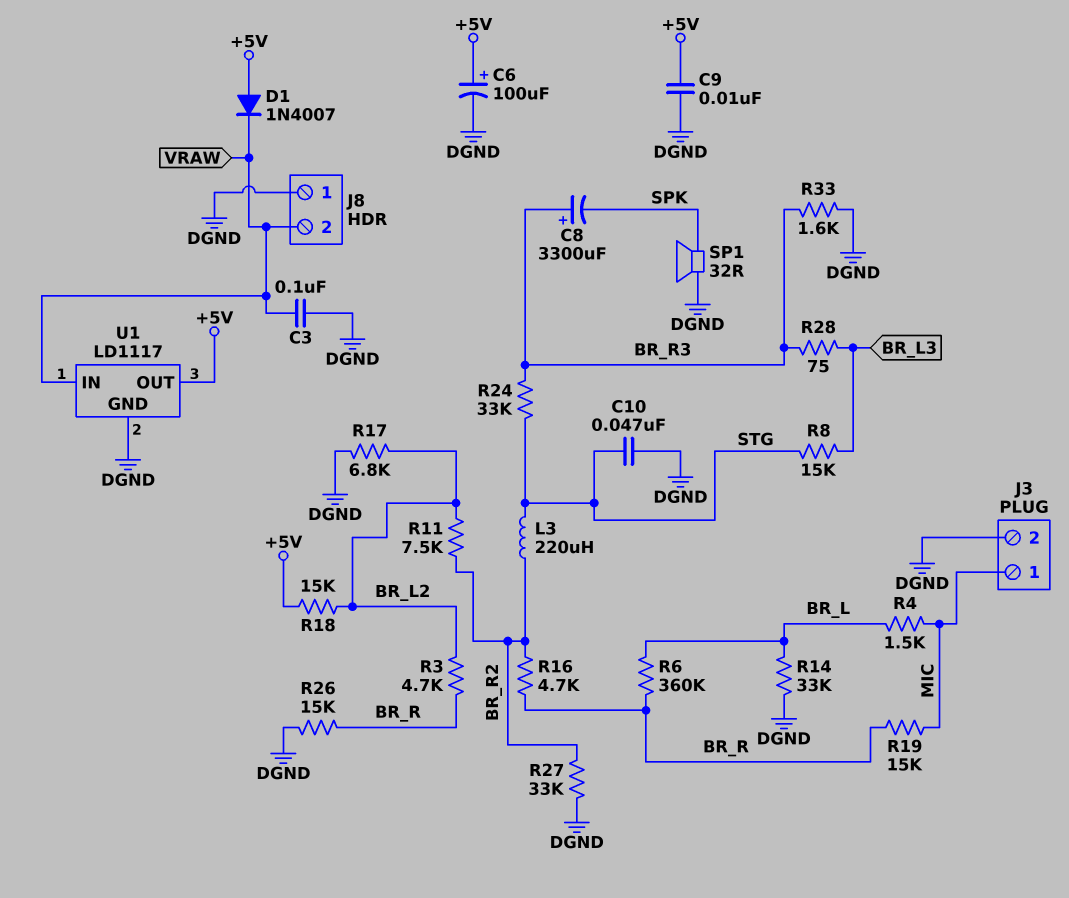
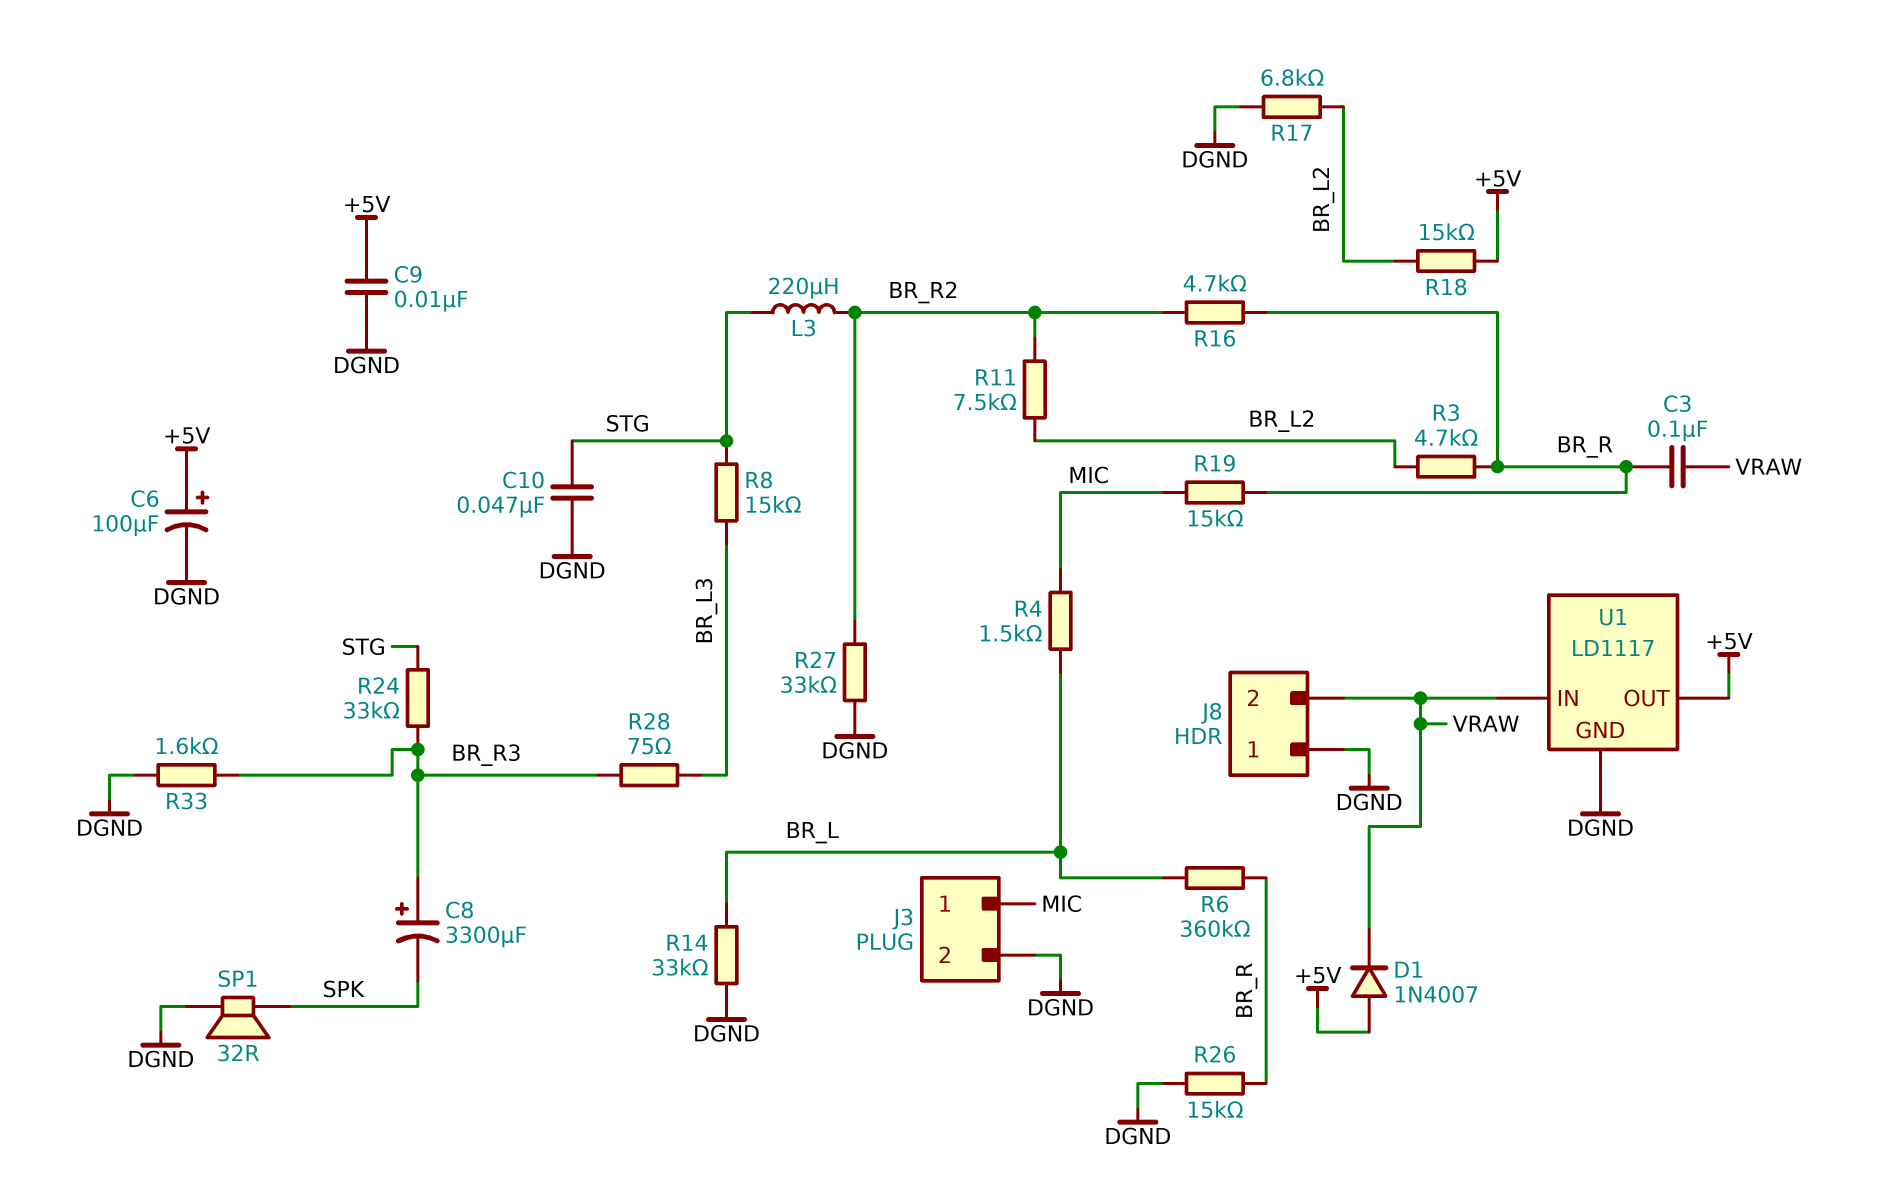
C3: 100nF (DGND, VRAW) -> 100nF (BR_R, VRAW)

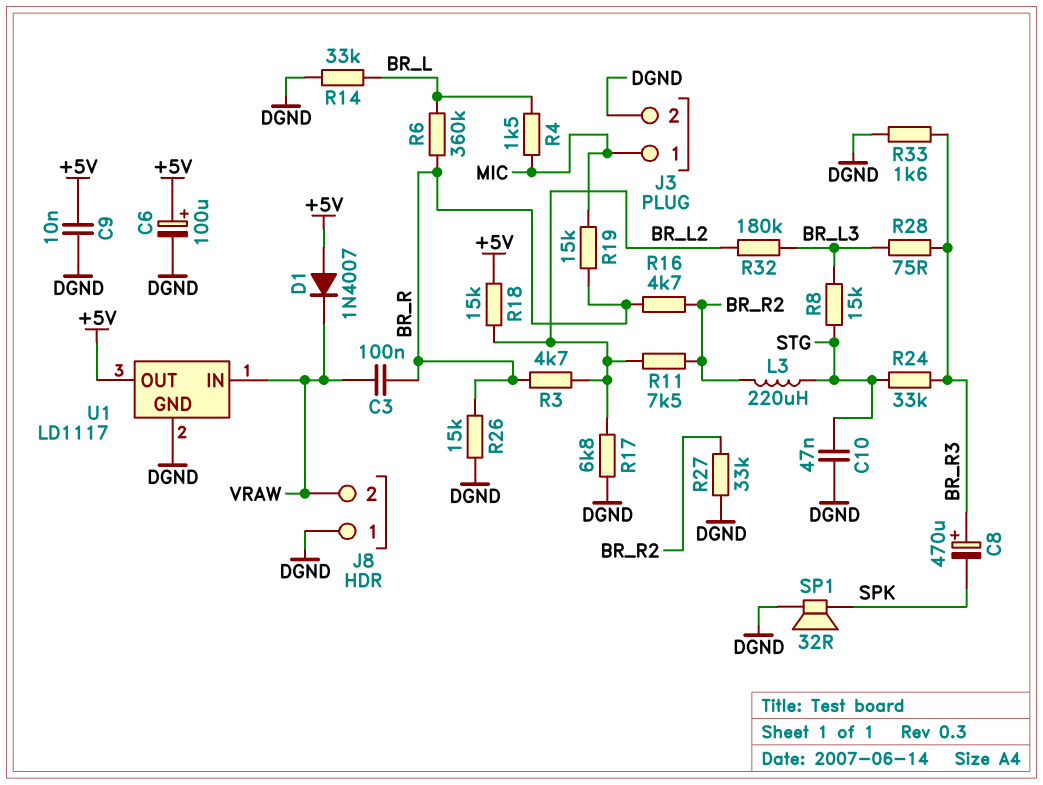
C8: 3300uF (plus BR_R3, minus SPK) -> 470uF (plus BR_R3, minus SPK)
R32: none -> 180k (BR_L2, BR_L3)

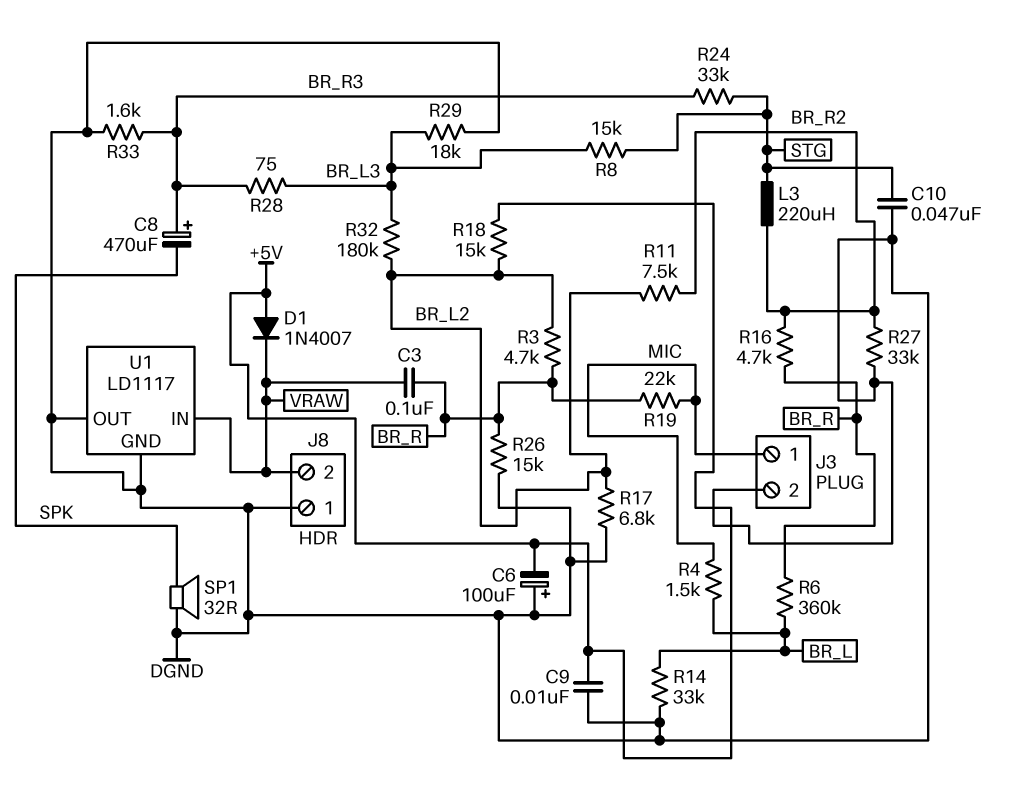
C6: 100uF (plus +5V, minus DGND) -> 100uF (plus DGND, minus +5V)
R19: 15k (BR_R, MIC) -> 22k (BR_R, MIC)
R29: none -> 18k (BR_L3, DGND)
U1 pin OUT: +5V -> DGND

